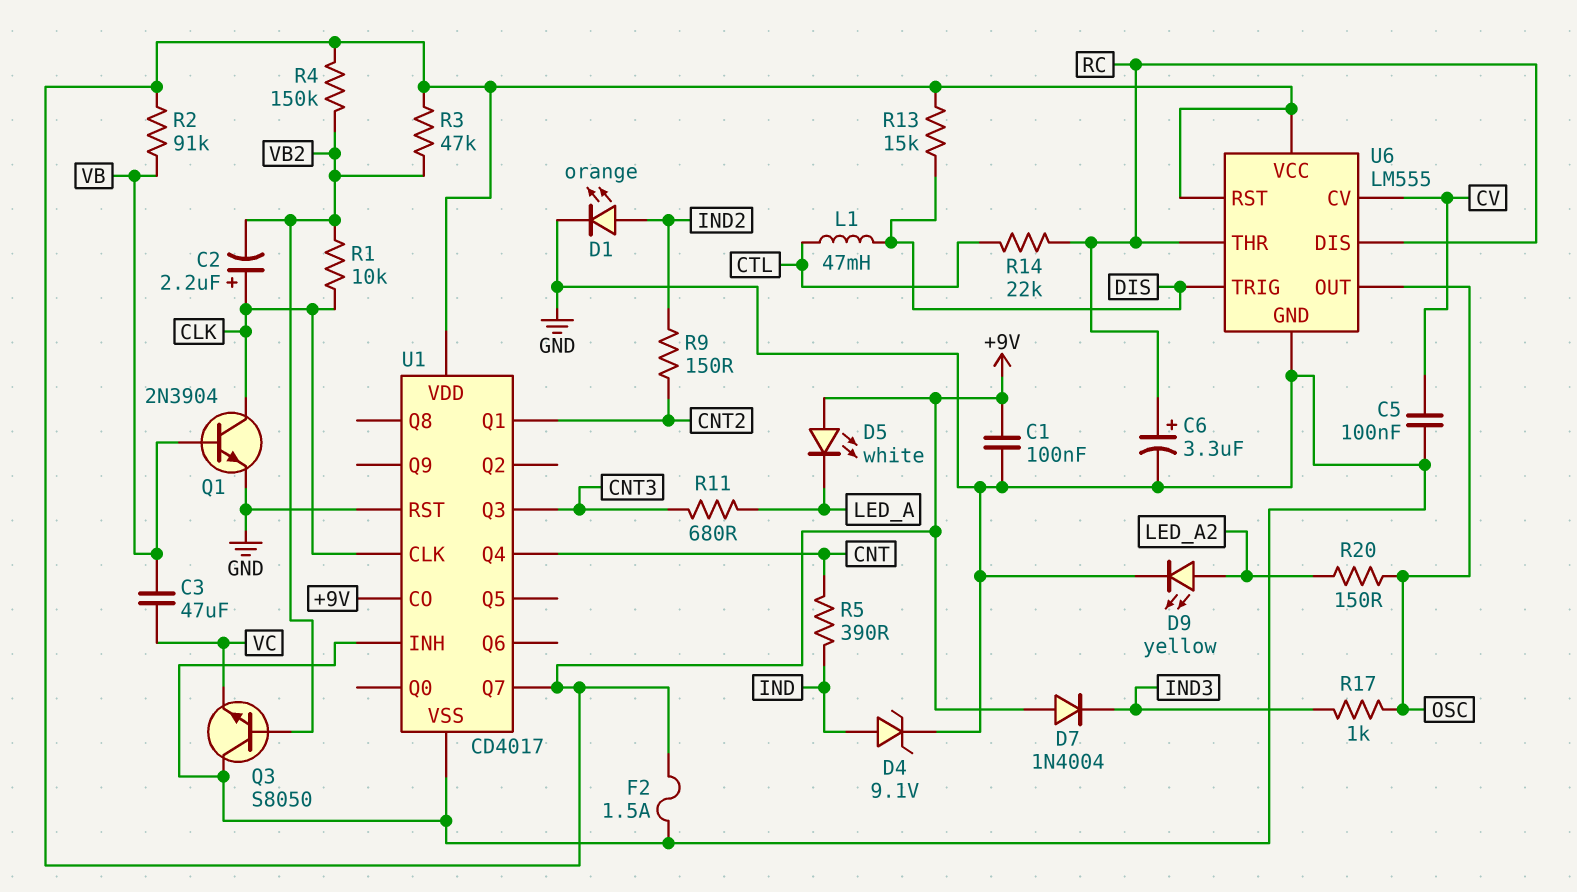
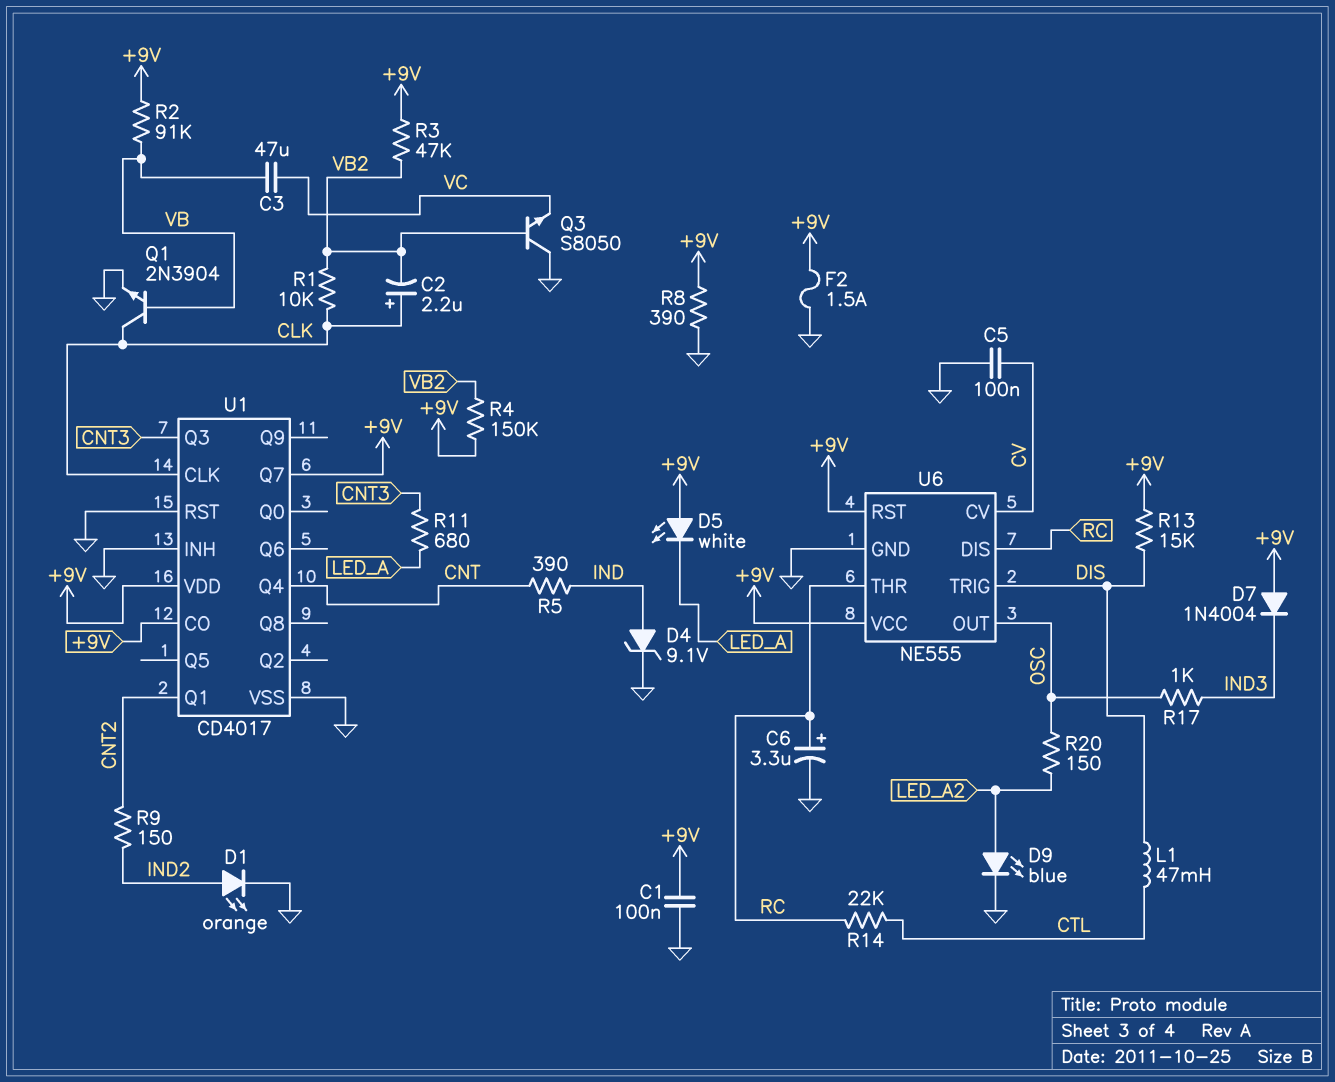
D9: LED yellow (A LED_A2, K GND) -> LED blue (A LED_A2, K GND)
R8: none -> 390 (+9V, GND)
U6: LM555 -> NE555

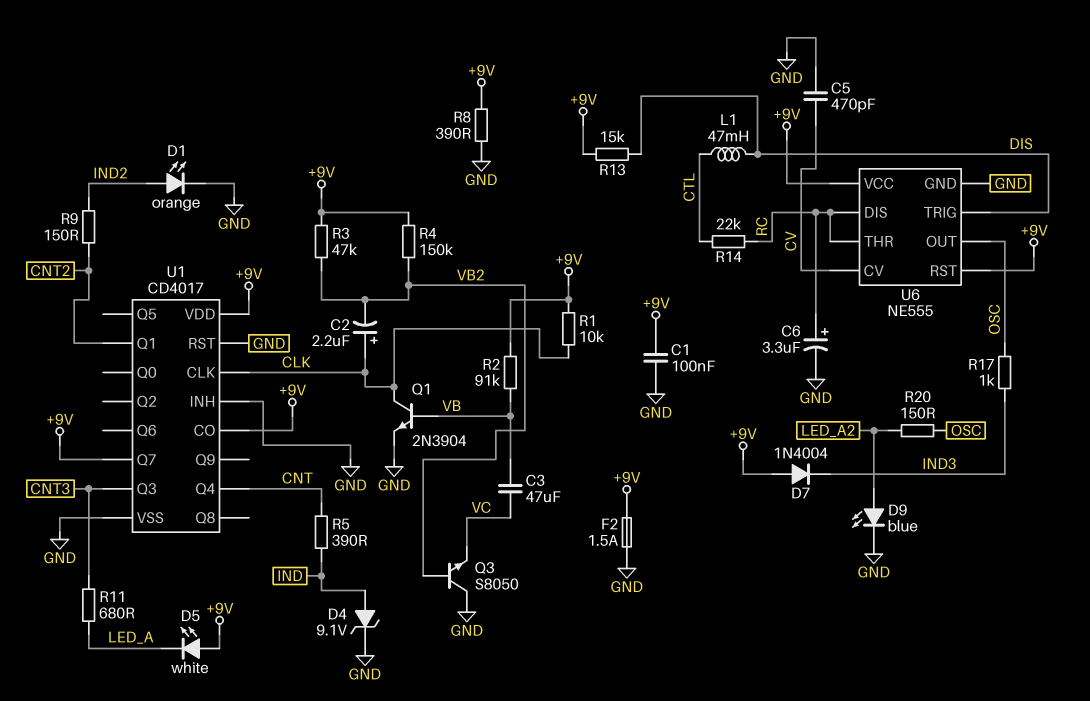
C5: 100nF (CV, GND) -> 470pF (CV, GND)
R1: 10k (CLK, VB2) -> 10k (+9V, CLK)

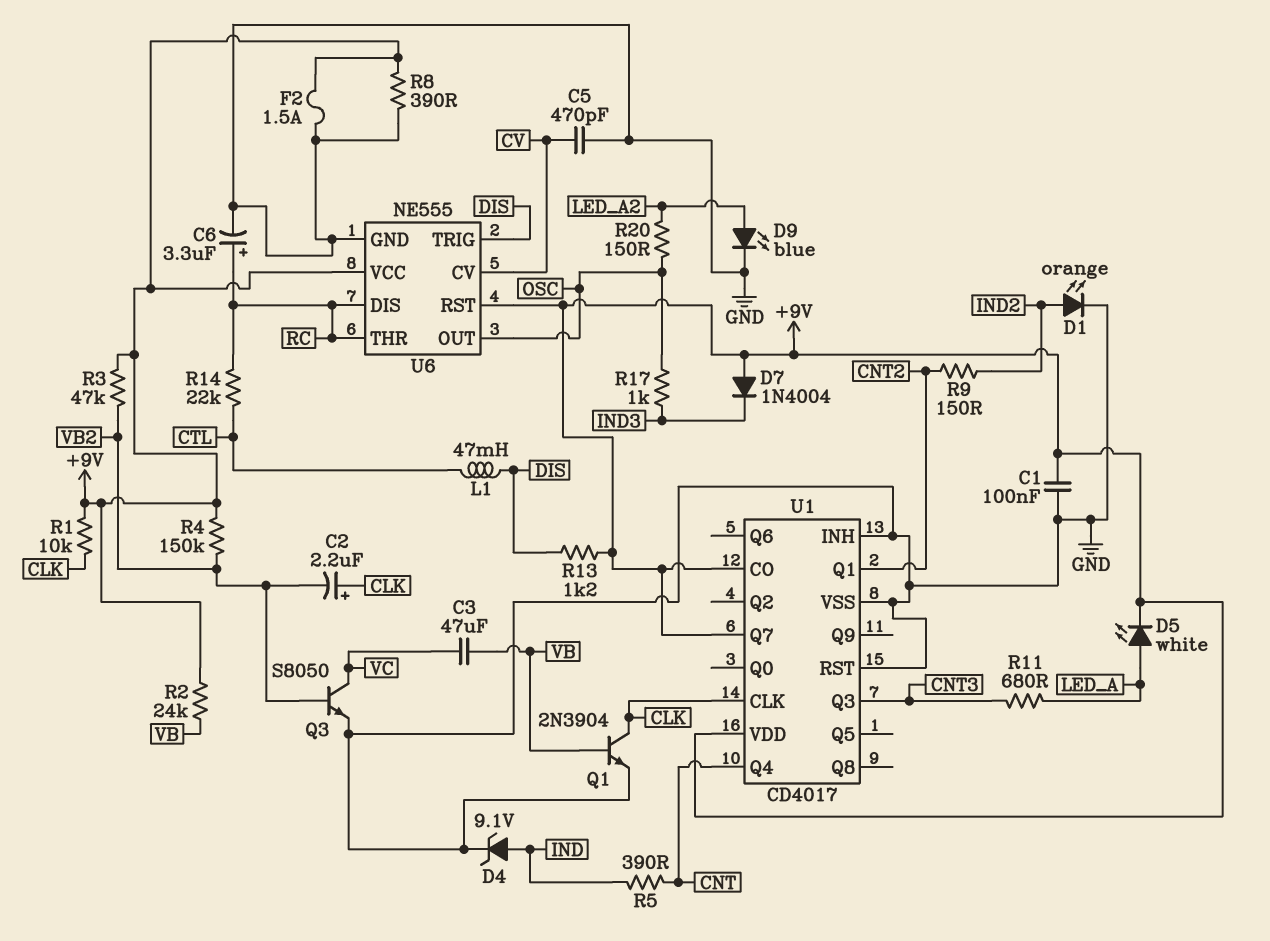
D5: LED white (A +9V, K LED_A) -> LED white (A LED_A, K +9V)
Q3: NPN S8050 (B VB2, C GND, E VC) -> NPN S8050 (B VB2, C VC, E GND)
R2: 91k (+9V, VB) -> 24k (+9V, VB)
R13: 15k (+9V, DIS) -> 1.2k (+9V, DIS)

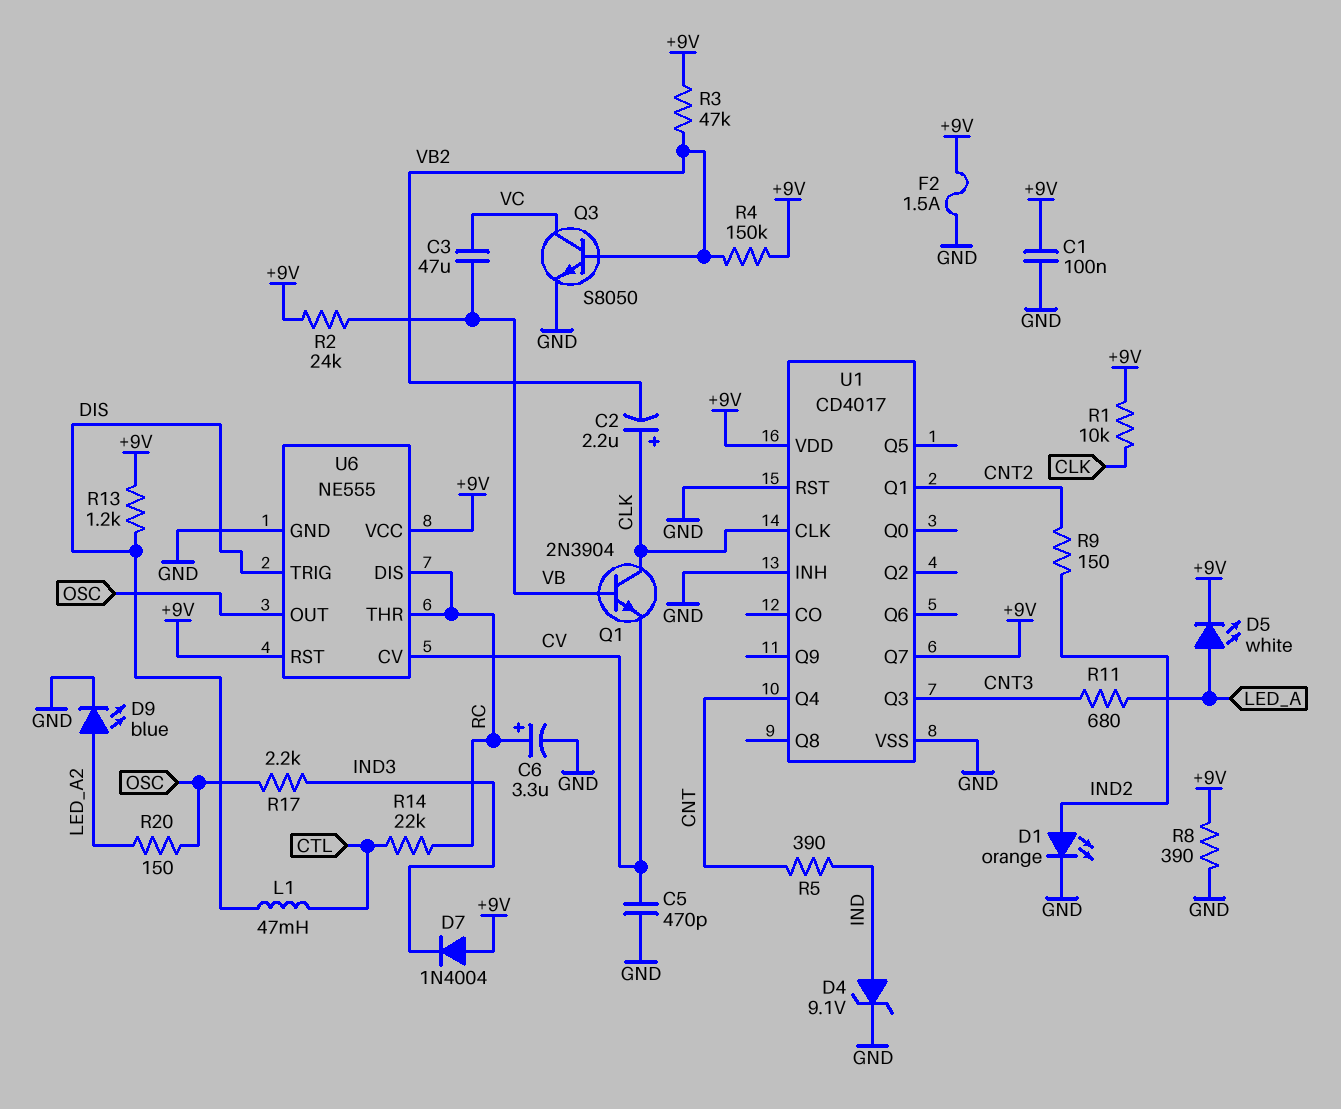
Q1: NPN 2N3904 (B VB, C CLK, E GND) -> NPN 2N3904 (B VB, C CLK, E CV)
R17: 1k (IND3, OSC) -> 2.2k (IND3, OSC)
U1 pin CO: +9V -> none

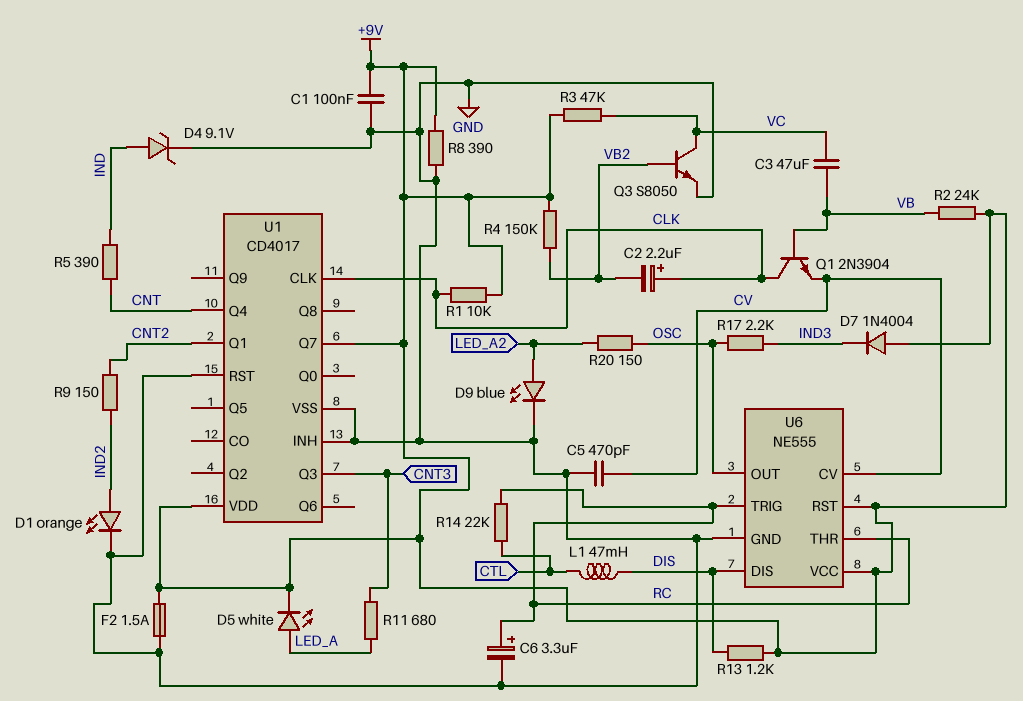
R3: 47k (+9V, VB2) -> 47k (+9V, VC)
U6 pin DIS: RC -> DIS
U6 pin TRIG: DIS -> RC

